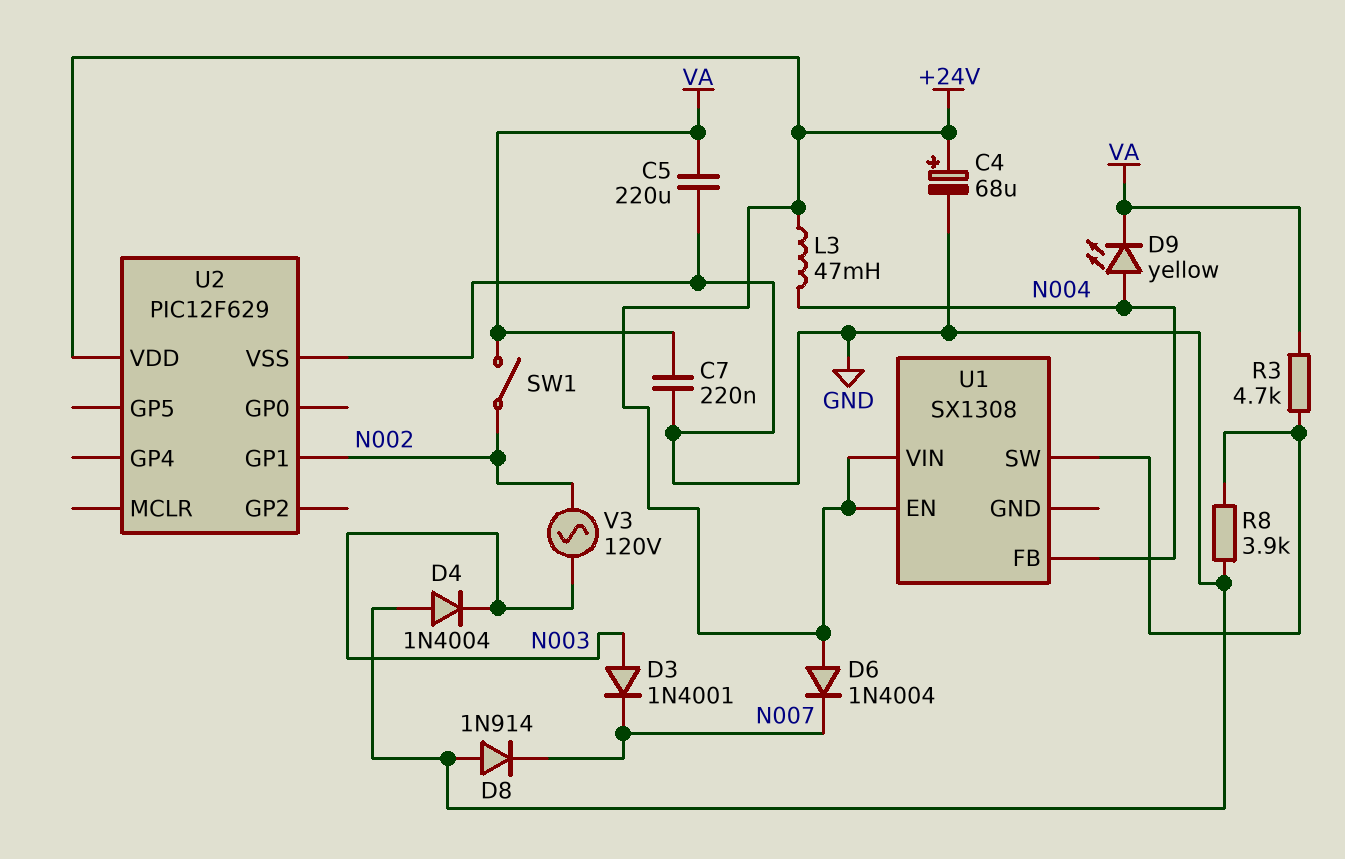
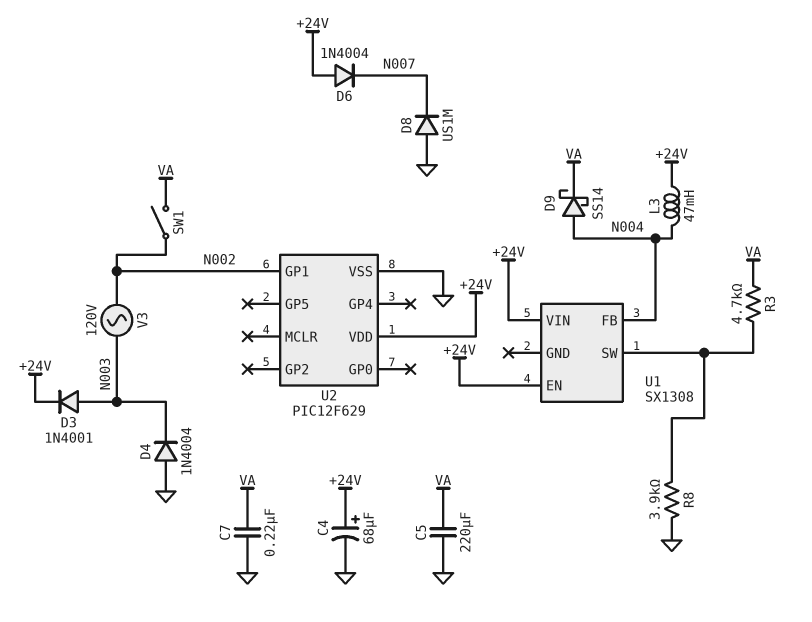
D3: diode 1N4001 (A N003, K N007) -> diode 1N4001 (A N003, K +24V)
D8: diode 1N914 (A GND, K N007) -> diode US1M (A GND, K N007)
D9: LED yellow (A N004, K VA) -> schottky SS14 (A N004, K VA)

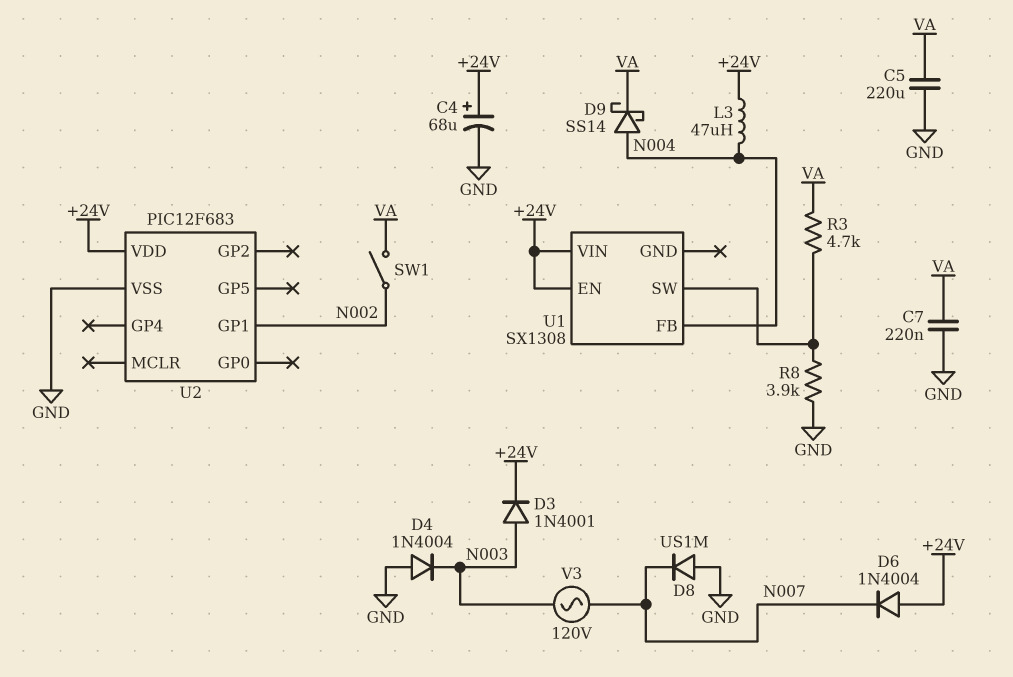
L3: 47mH (+24V, N004) -> 47uH (+24V, N004)
U2: PIC12F629 -> PIC12F683
V3: AC 120V (N002, N003) -> AC 120V (N003, N007)

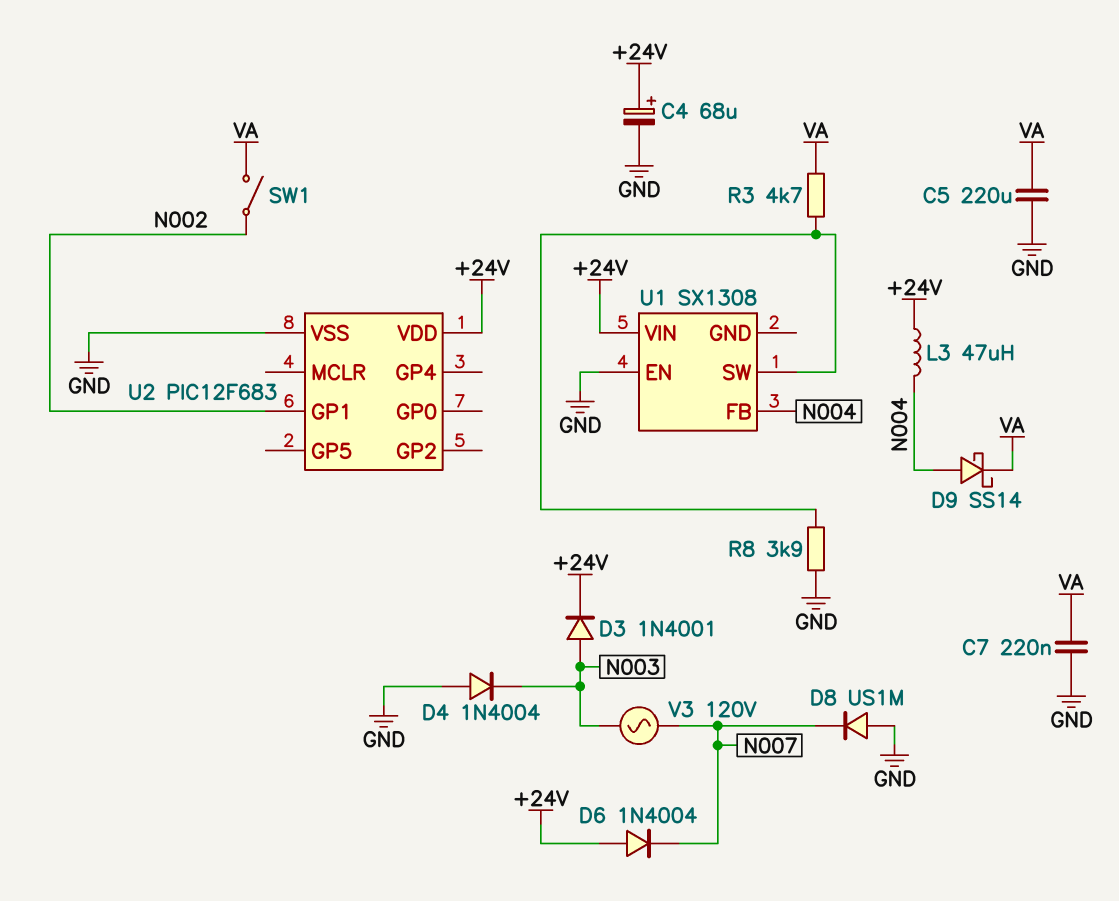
U1 pin EN: +24V -> GND

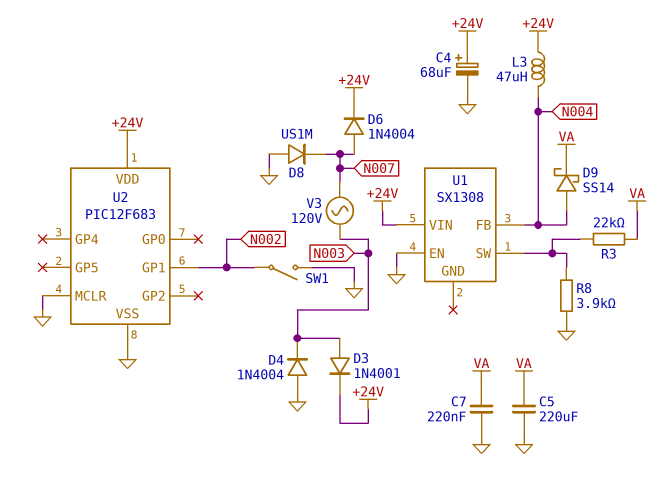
D6: diode 1N4004 (A +24V, K N007) -> diode 1N4004 (A N007, K +24V)
R3: 4.7k (U1/SW, VA) -> 22k (U1/SW, VA)
SW1: switch (N002, VA) -> switch (GND, N002)
U2 pin MCLR: none -> GND

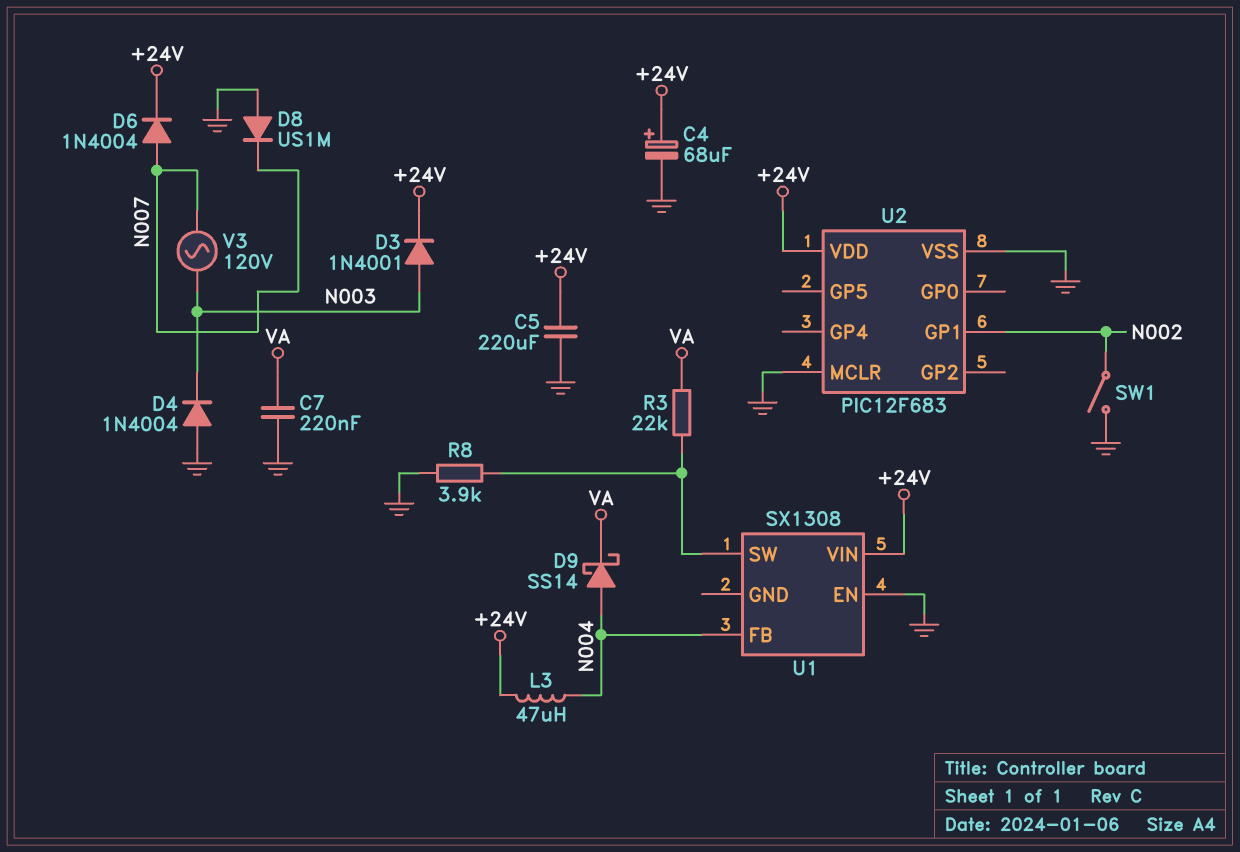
C5: 220uF (GND, VA) -> 220uF (+24V, GND)

